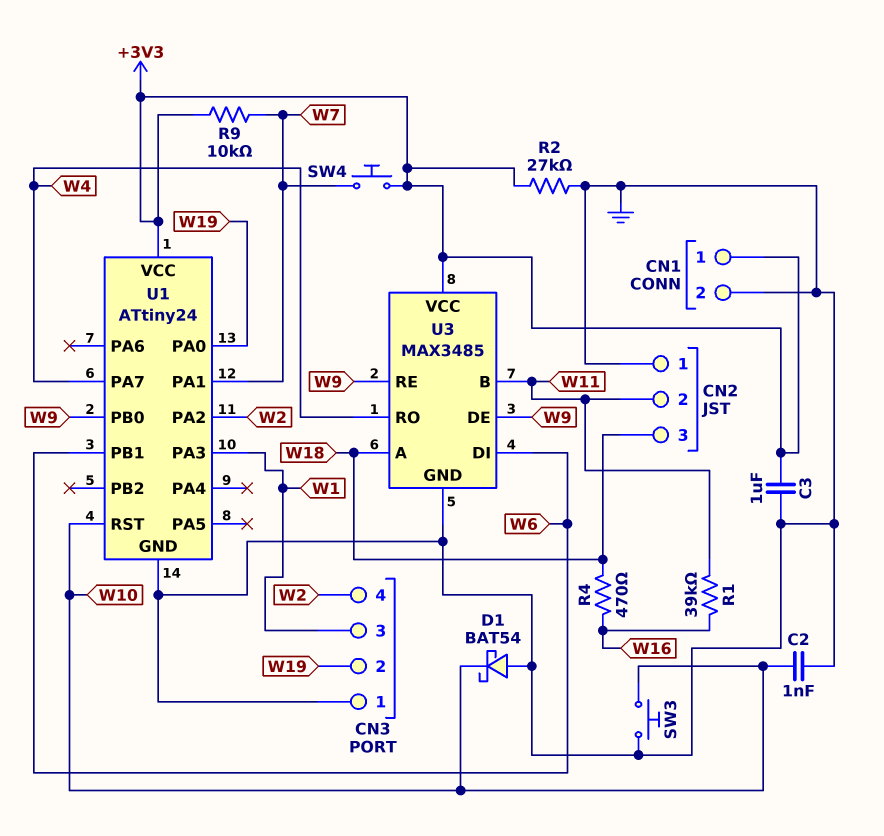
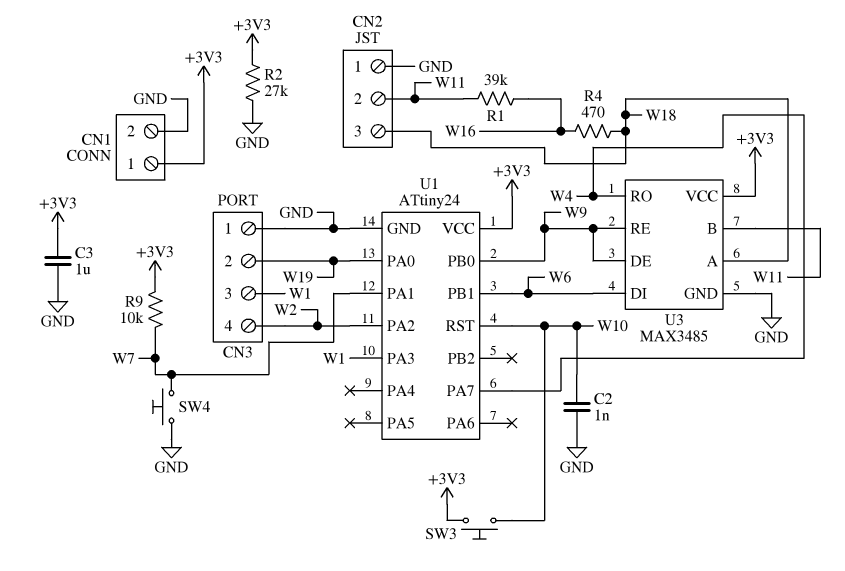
D1: schottky BAT54 (A GND, K W10) -> none
SW3: button (GND, W10) -> button (+3V3, W10)
SW4: button (+3V3, W7) -> button (GND, W7)

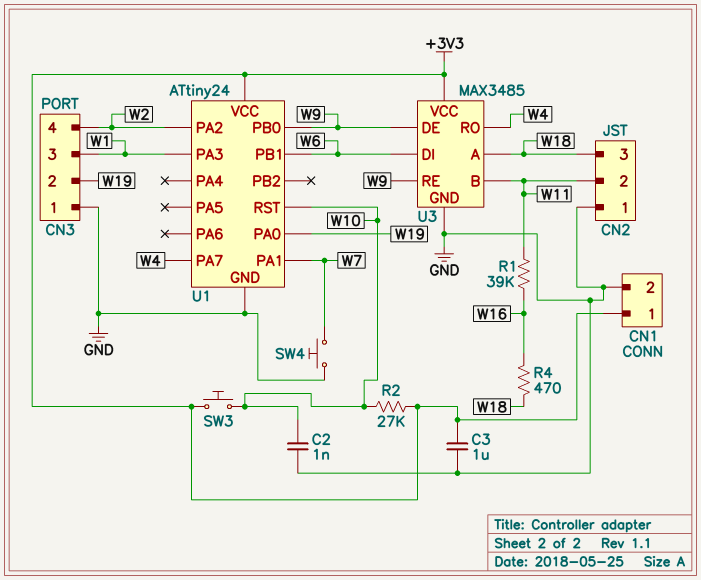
R2: 27k (+3V3, GND) -> 27k (+3V3, W10)
R9: 10k (+3V3, W7) -> none

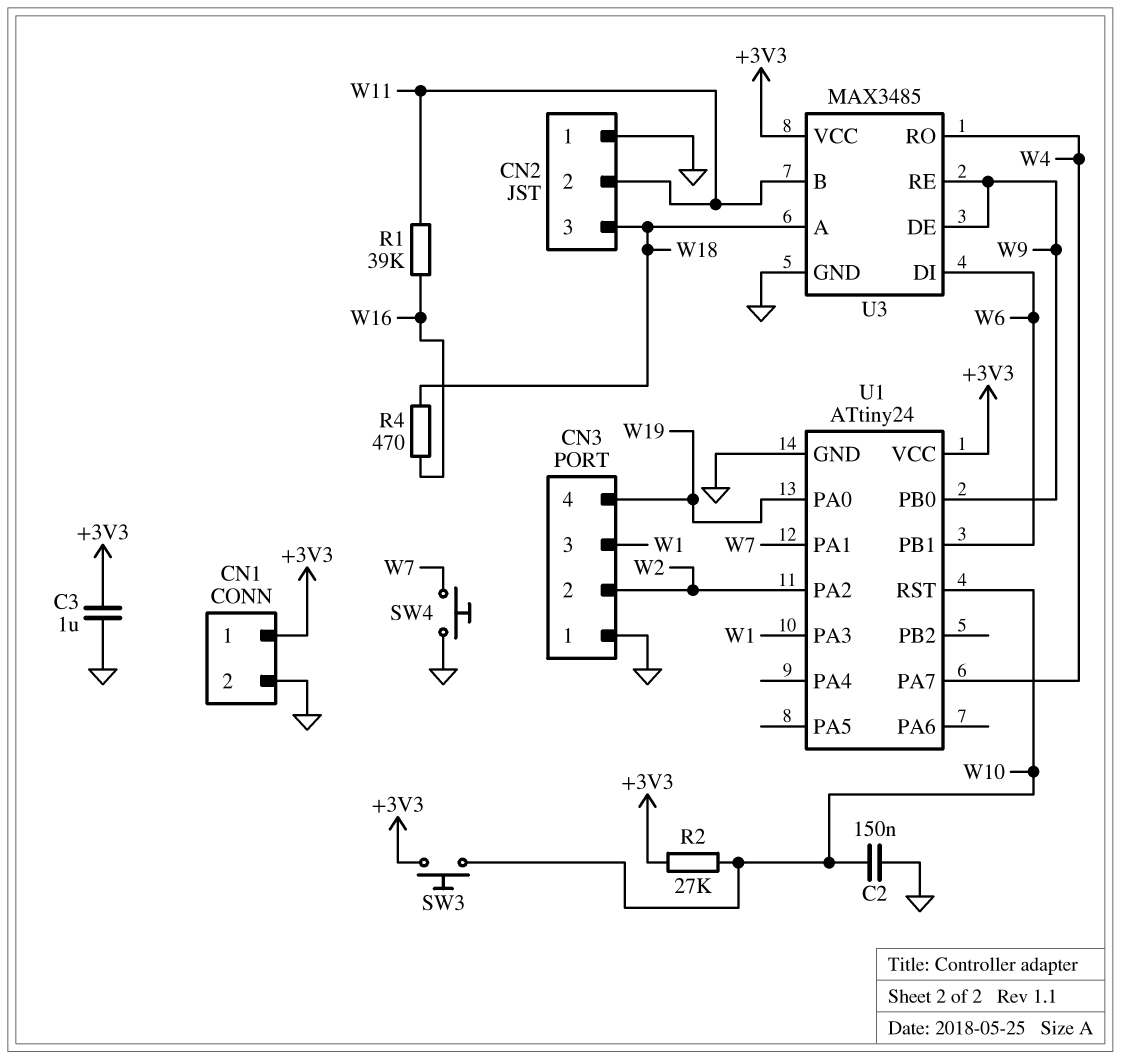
C2: 1nF (GND, W10) -> 150nF (GND, W10)
CN3 pin 2: W19 -> W2
CN3 pin 4: W2 -> W19

